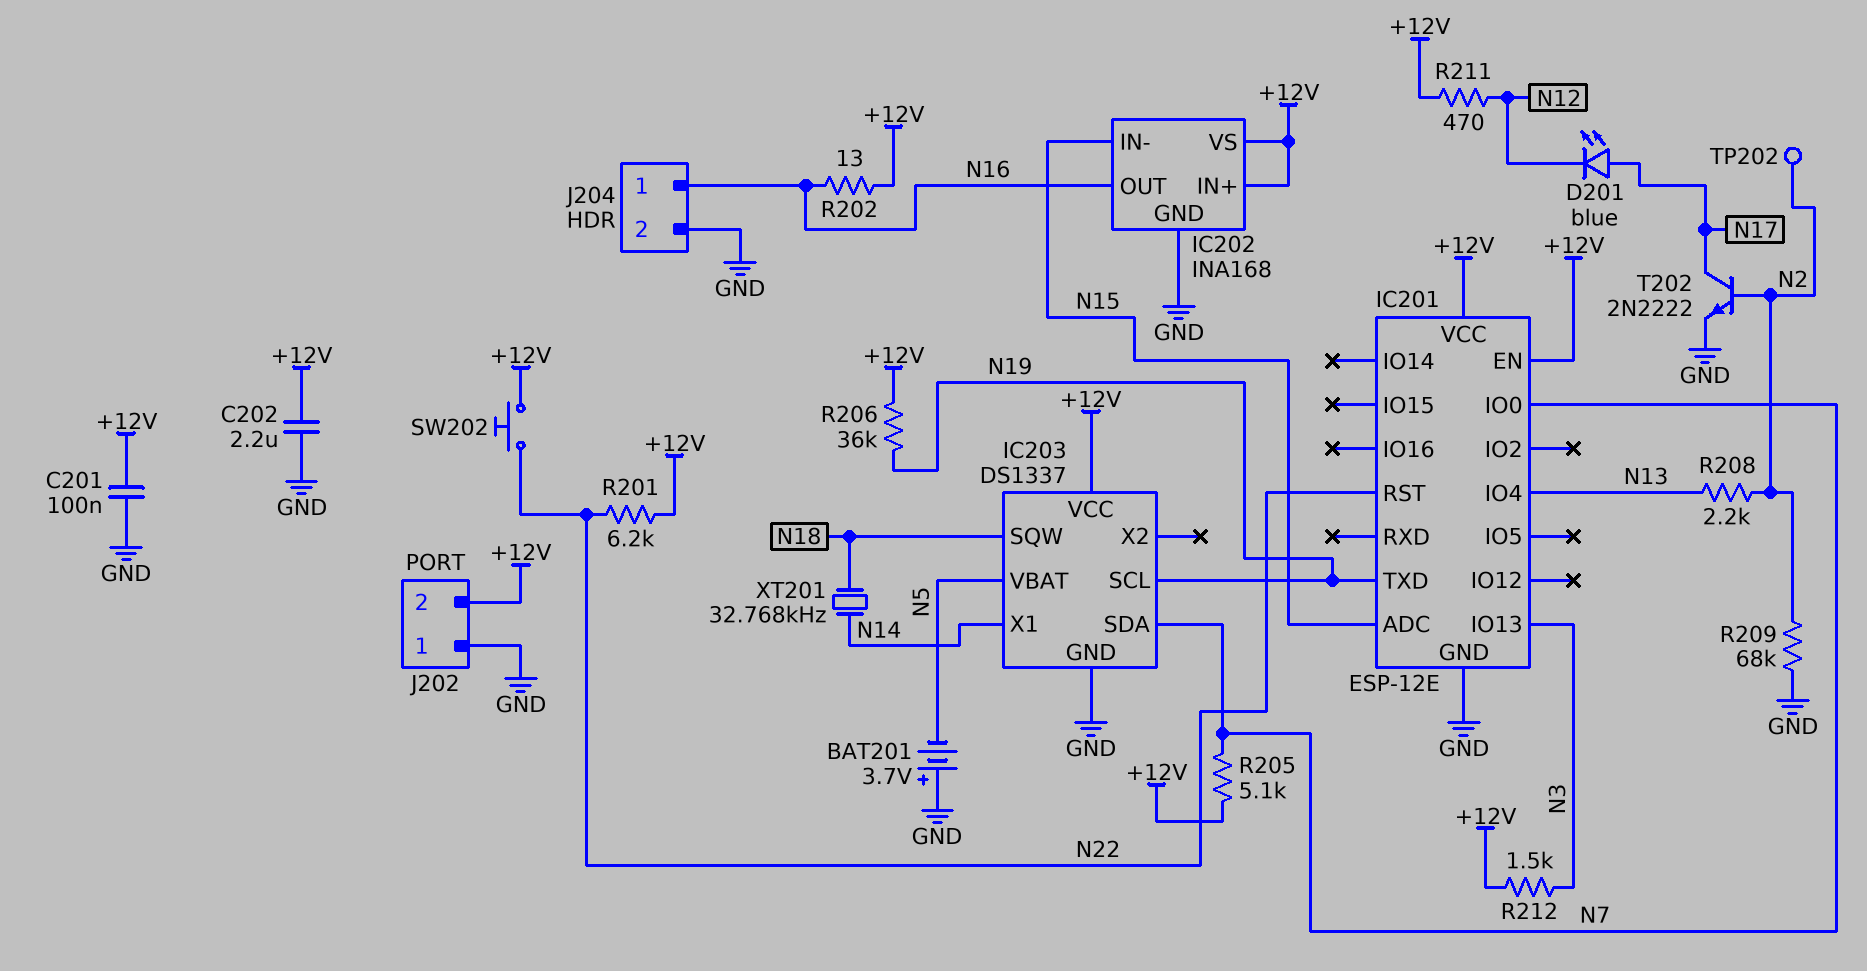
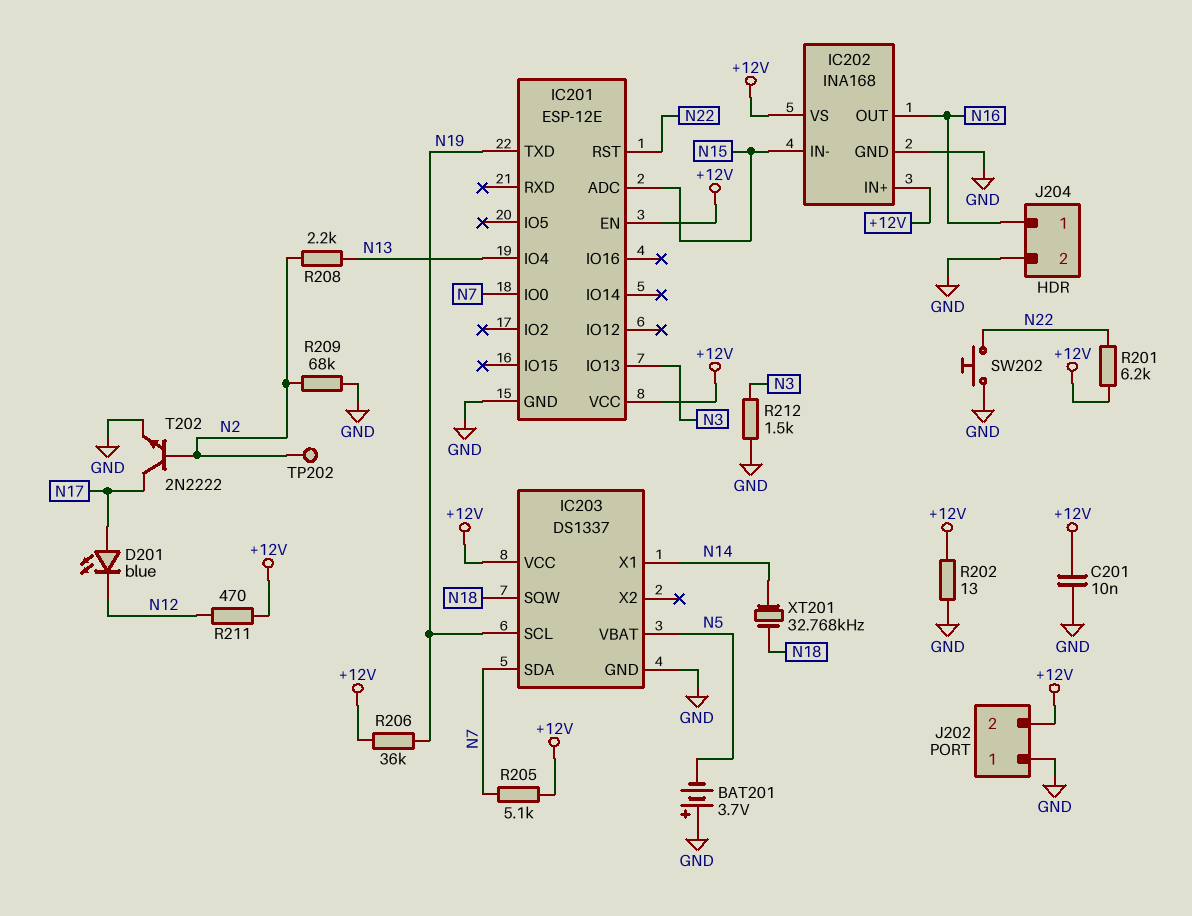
C201: 100nF (+12V, GND) -> 10nF (+12V, GND)
C202: 2.2uF (+12V, GND) -> none
R202: 13 (+12V, N16) -> 13 (+12V, GND)
R212: 1.5k (+12V, N3) -> 1.5k (GND, N3)
SW202: button (+12V, N22) -> button (GND, N22)

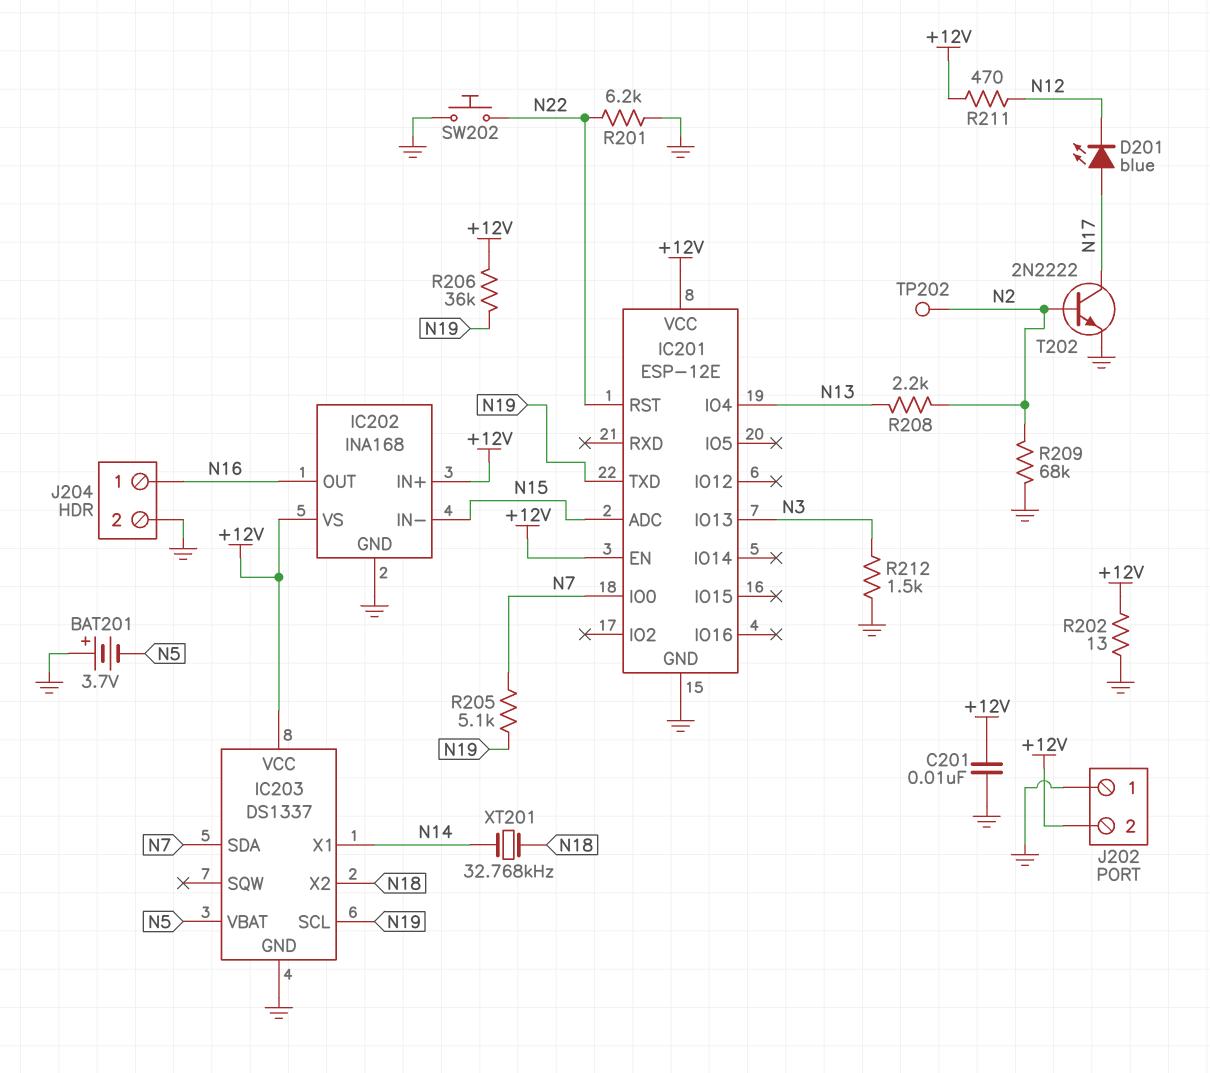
IC203 pin SQW: N18 -> none
IC203 pin X2: none -> N18
R201: 6.2k (+12V, N22) -> 6.2k (GND, N22)
R205: 5.1k (+12V, N7) -> 5.1k (N7, N19)

